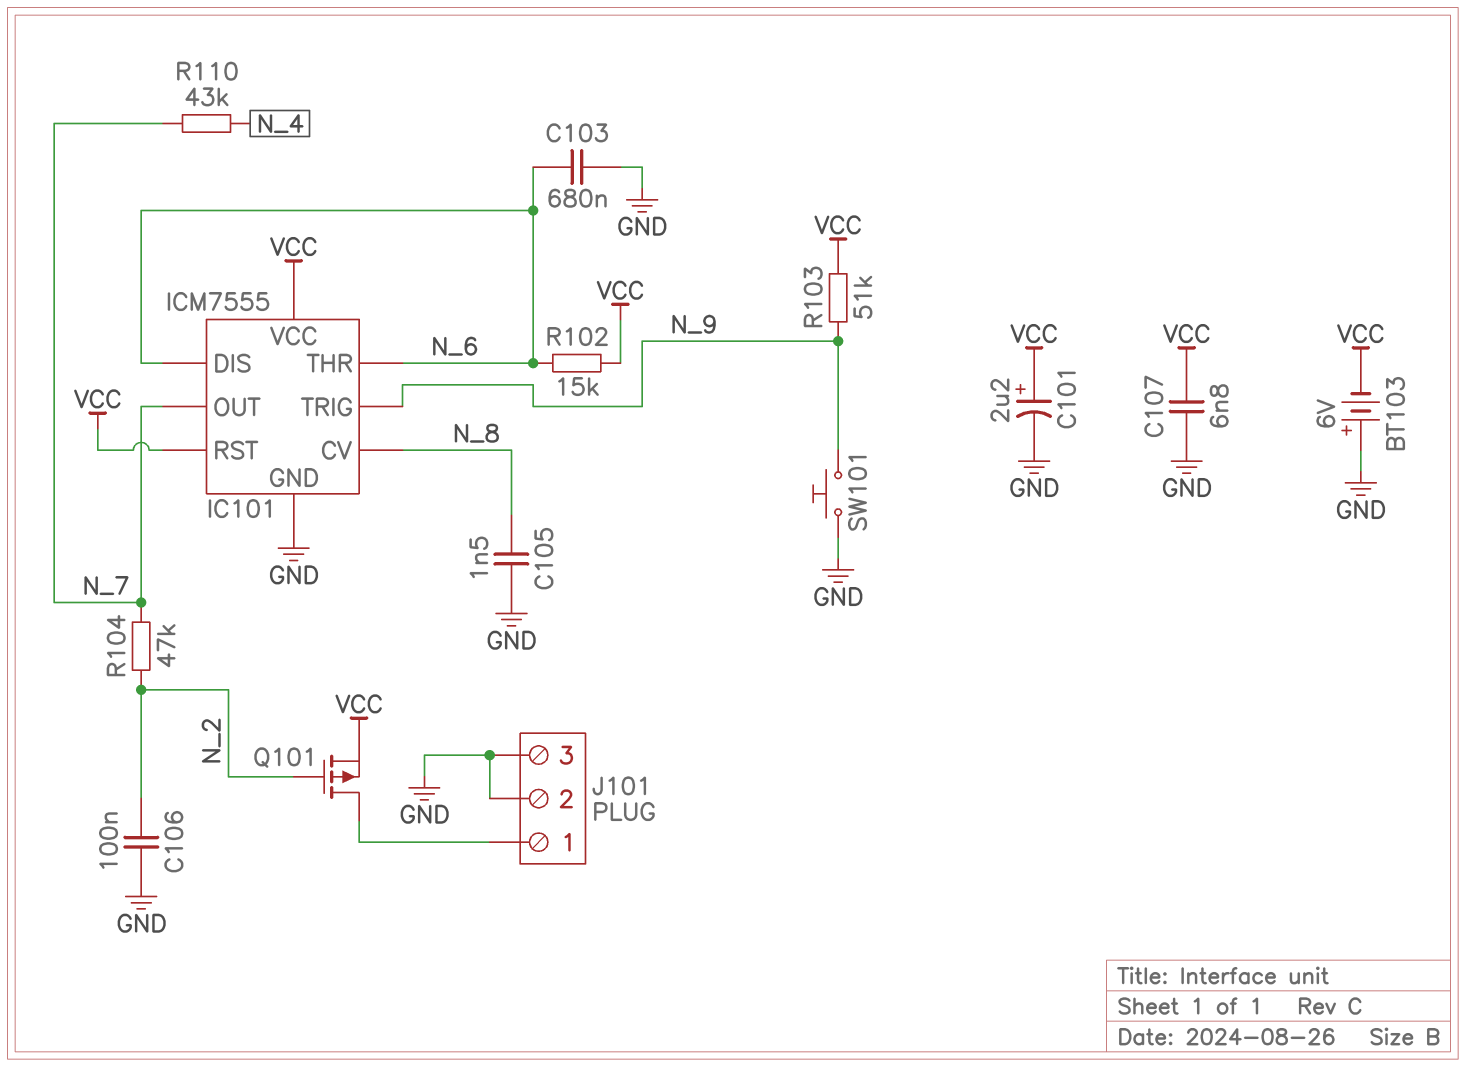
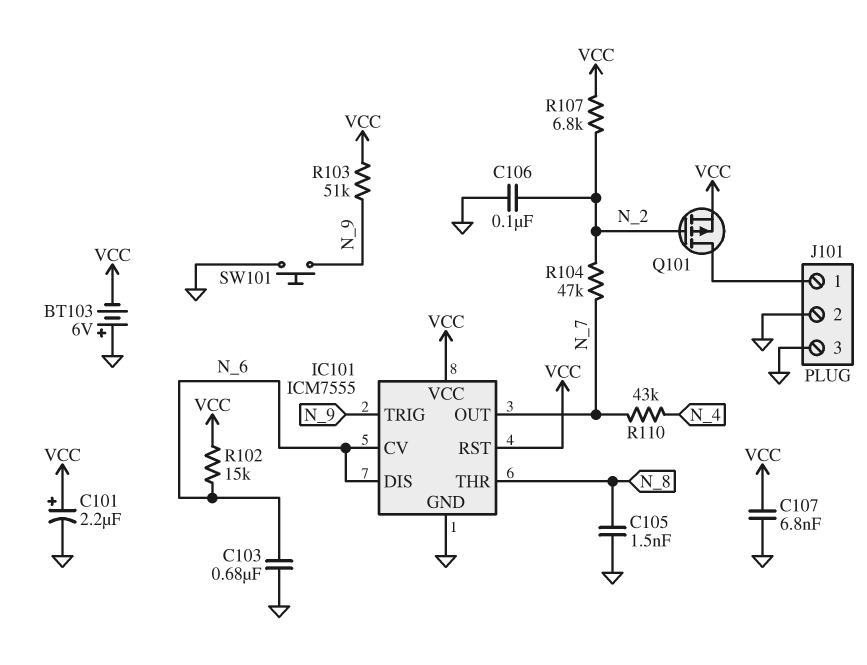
IC101 pin CV: N_8 -> N_6
IC101 pin THR: N_6 -> N_8
R107: none -> 6.8k (N_2, VCC)

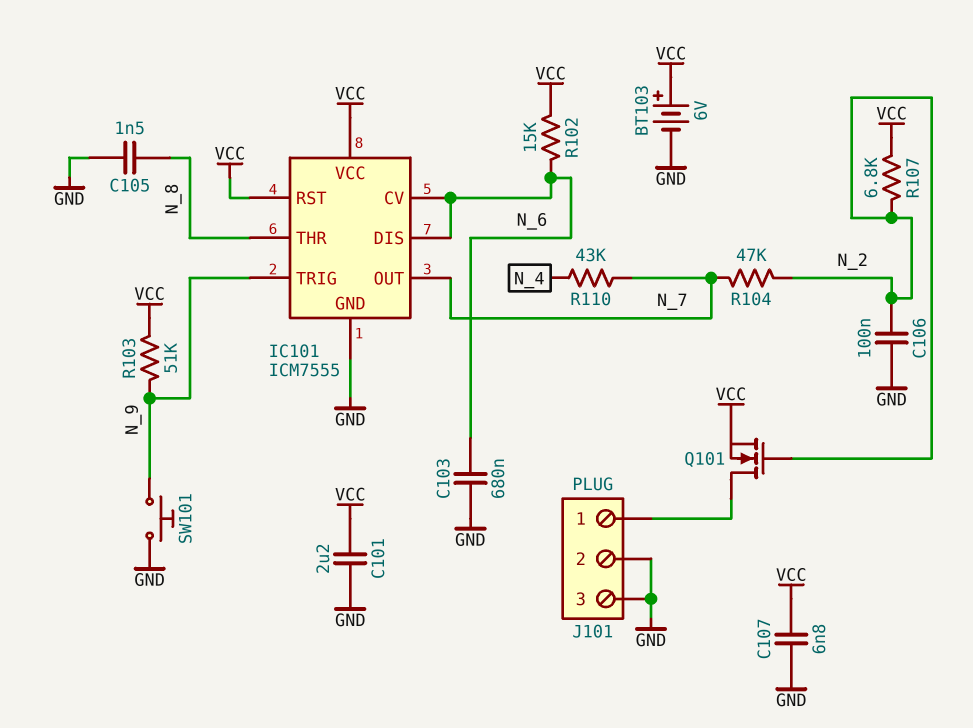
BT103: 6V (plus GND, minus VCC) -> 6V (plus VCC, minus GND)
C101: 2.2uF (plus VCC, minus GND) -> 2.2uF (GND, VCC)
Q101: PMOS (G N_2, D J101/1, S VCC) -> NMOS (G N_2, D J101/1, S VCC)

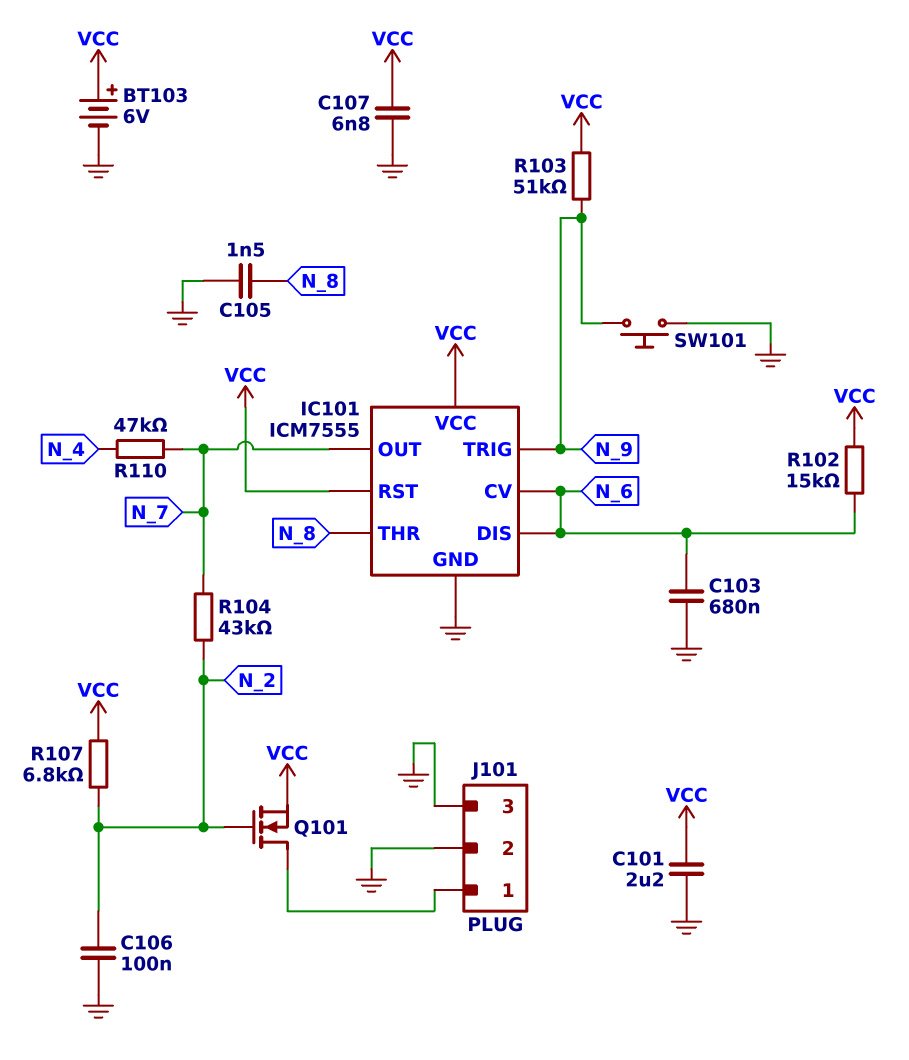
R104: 47k (N_2, N_7) -> 43k (N_2, N_7)
R110: 43k (N_4, N_7) -> 47k (N_4, N_7)

